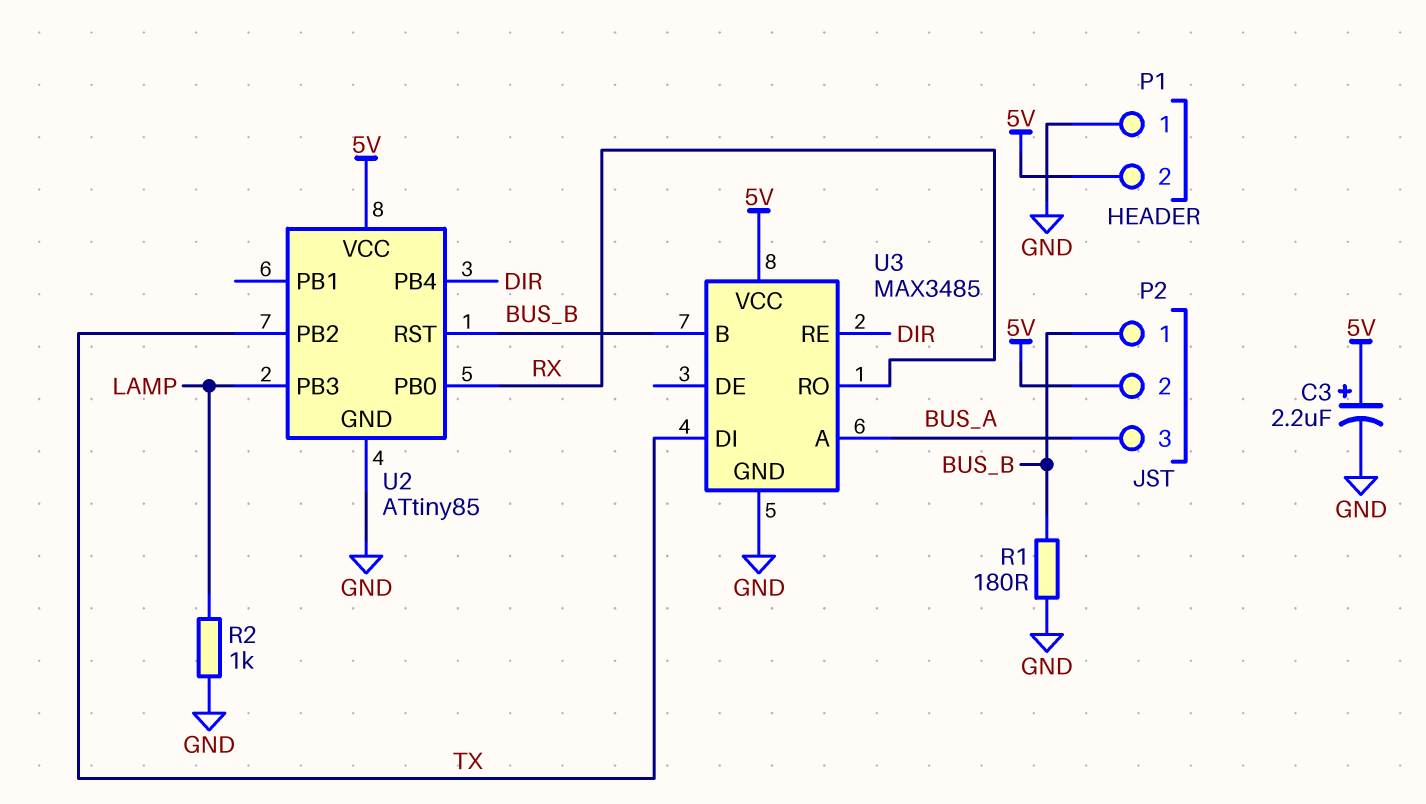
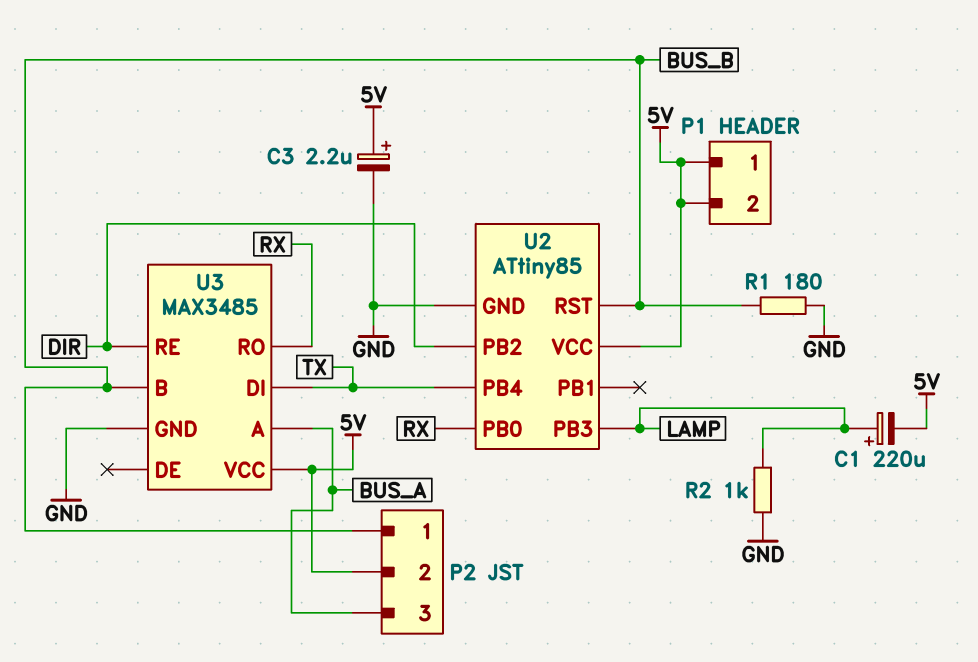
C1: none -> 220uF (plus LAMP, minus 5V)
P1 pin 1: GND -> 5V
U2 pin PB2: TX -> DIR
U2 pin PB4: DIR -> TX

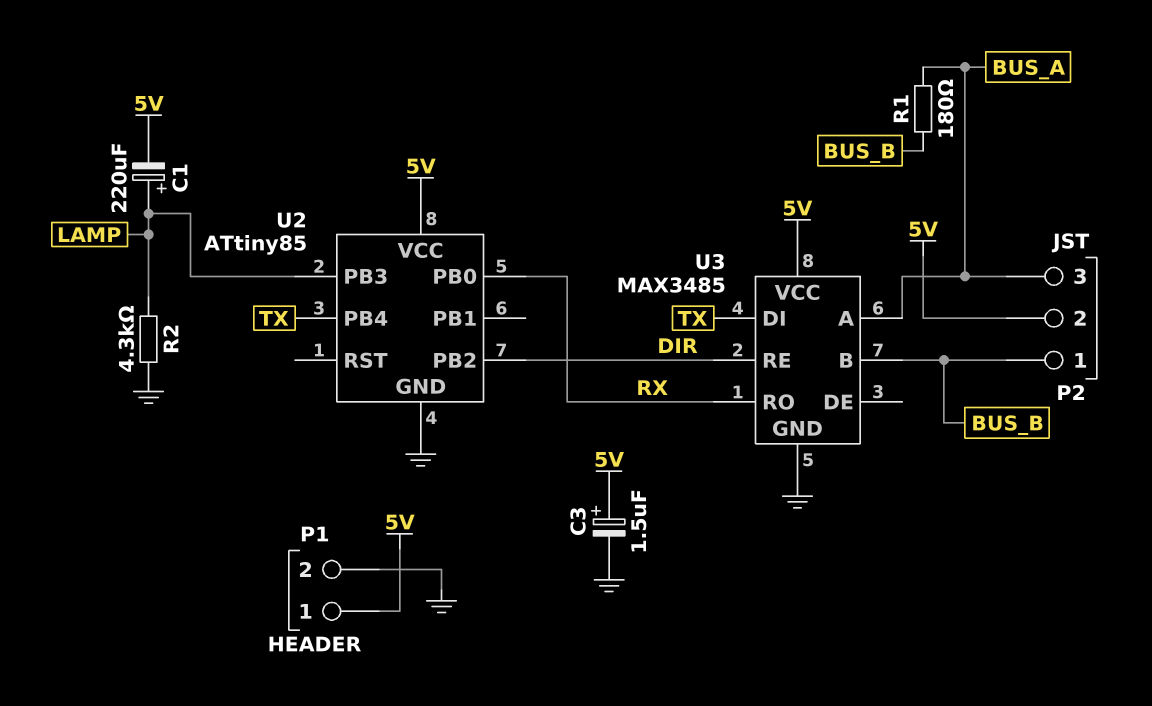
C3: 2.2uF (plus 5V, minus GND) -> 1.5uF (plus 5V, minus GND)
P1 pin 2: 5V -> GND
R1: 180 (BUS_B, GND) -> 180 (BUS_A, BUS_B)
R2: 1k (GND, LAMP) -> 4.3k (GND, LAMP)
U2 pin RST: BUS_B -> none

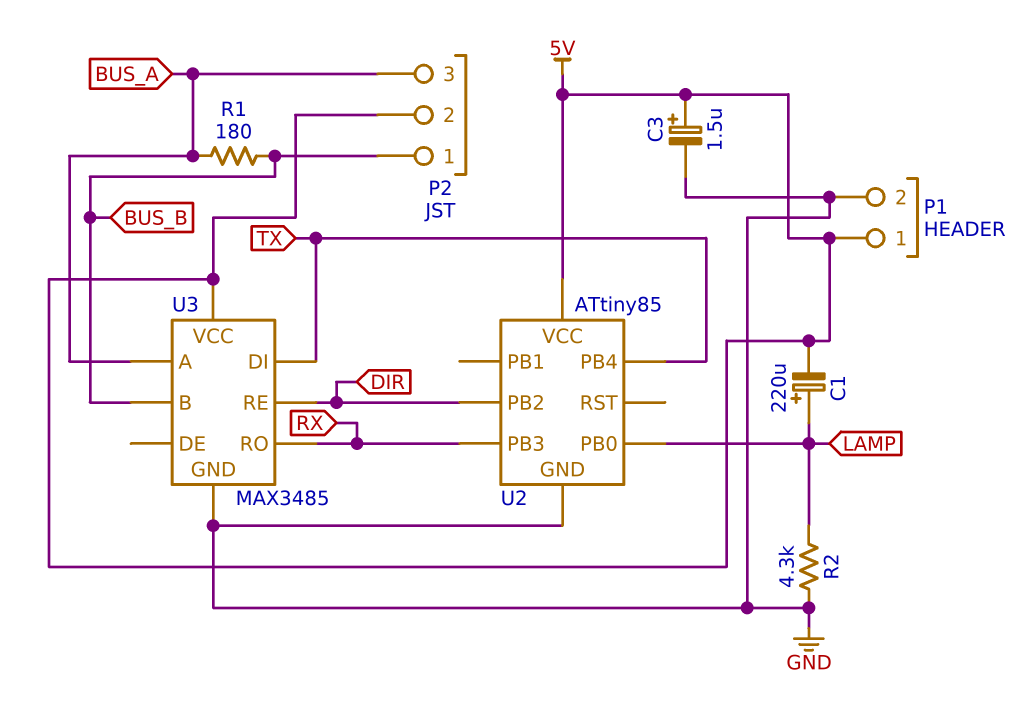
U2 pin PB0: RX -> LAMP
U2 pin PB3: LAMP -> RX

